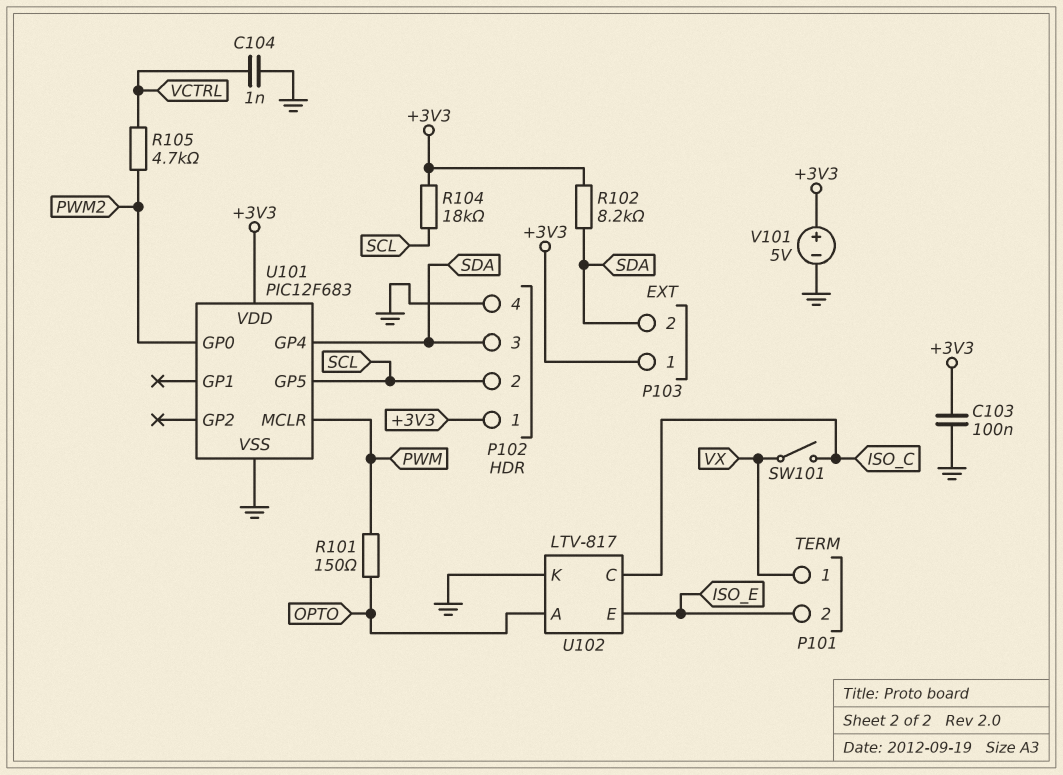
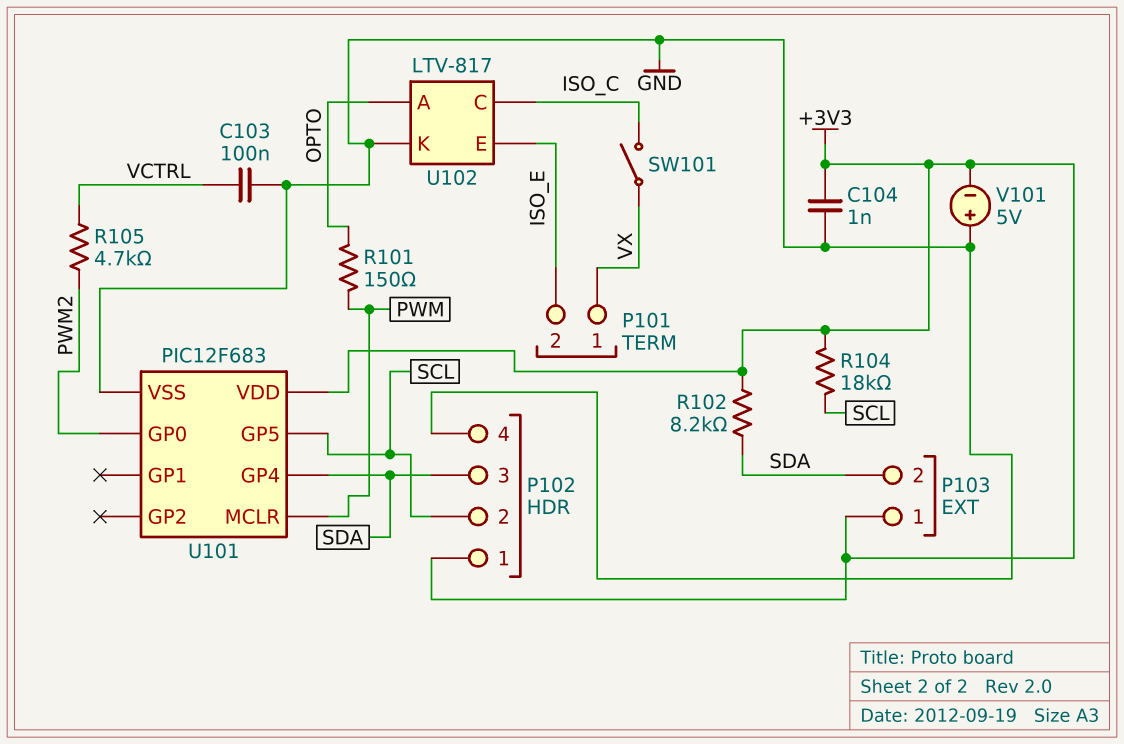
C103: 100nF (+3V3, GND) -> 100nF (GND, VCTRL)
C104: 1nF (GND, VCTRL) -> 1nF (+3V3, GND)
V101: 5V (plus +3V3, minus GND) -> 5V (plus GND, minus +3V3)

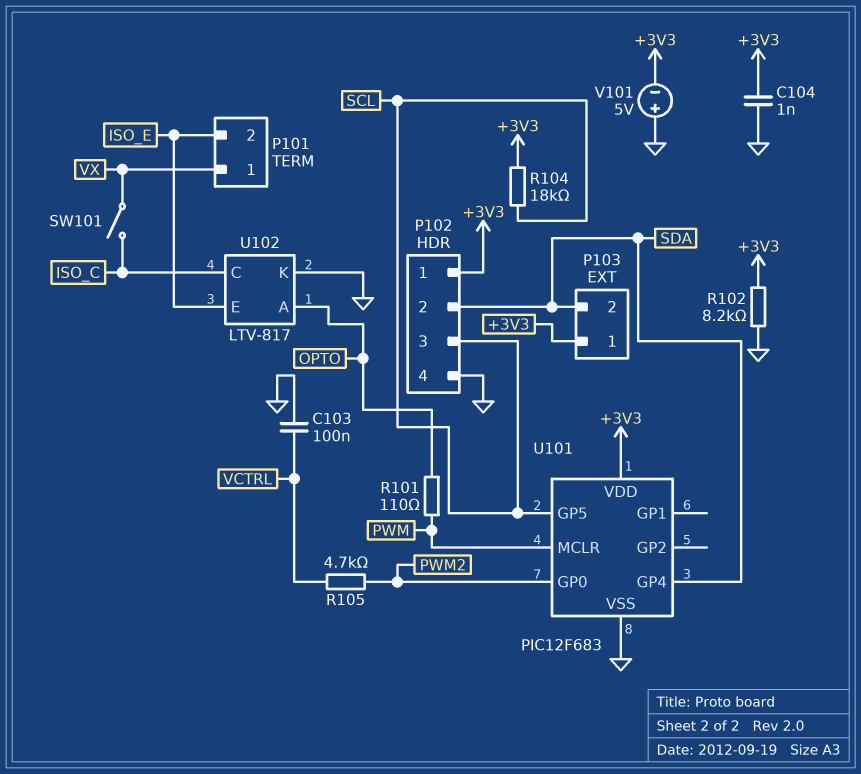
P102 pin 2: SCL -> SDA
P102 pin 3: SDA -> SCL
R101: 150 (OPTO, PWM) -> 110 (OPTO, PWM)
R102: 8.2k (+3V3, SDA) -> 8.2k (+3V3, GND)

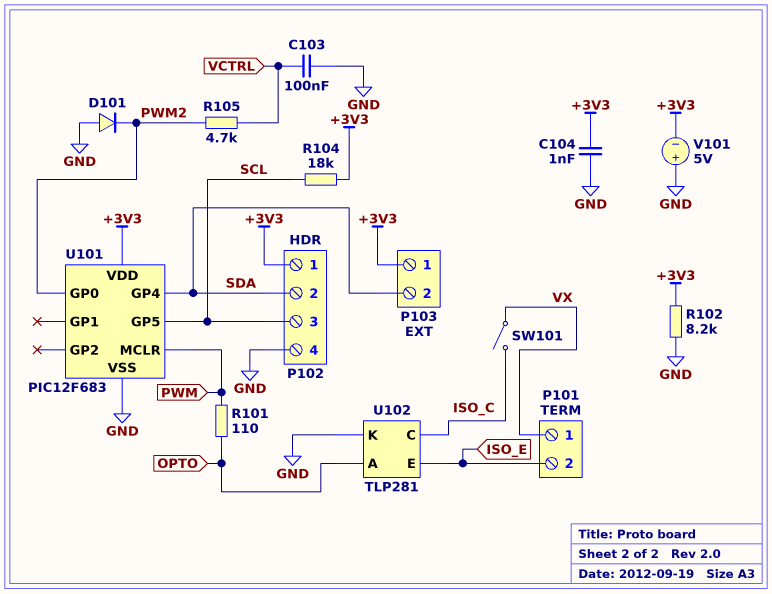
D101: none -> diode (A GND, K PWM2)
U102: LTV-817 -> TLP281

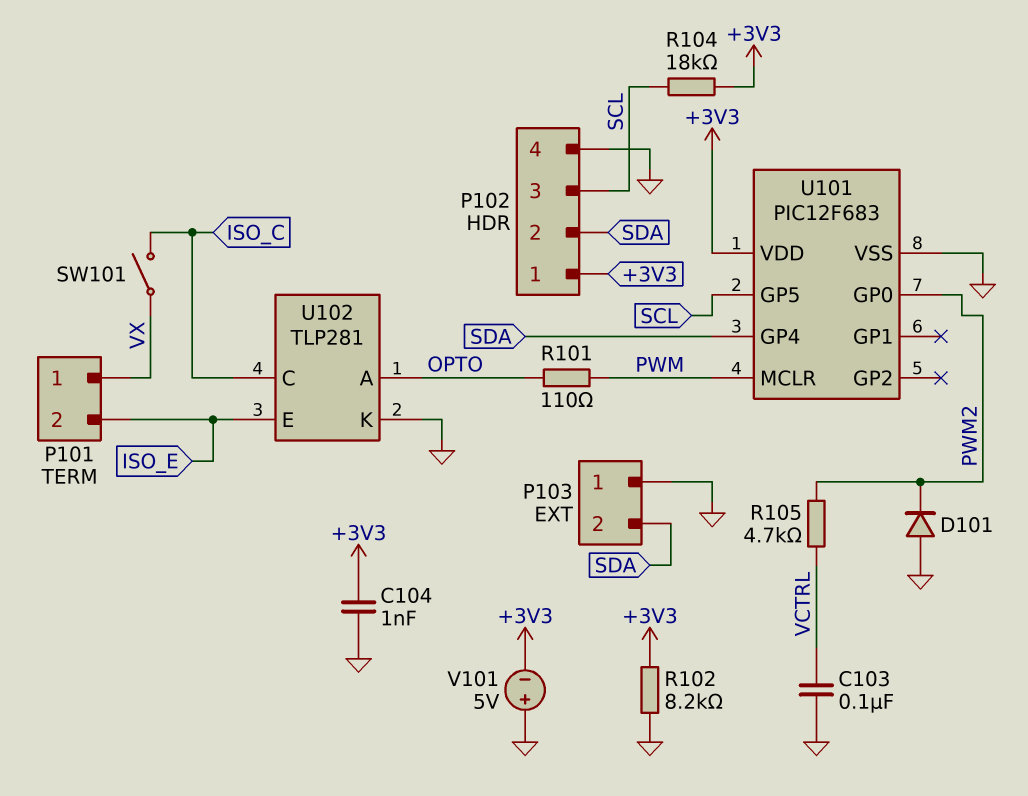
P103 pin 1: +3V3 -> GND

